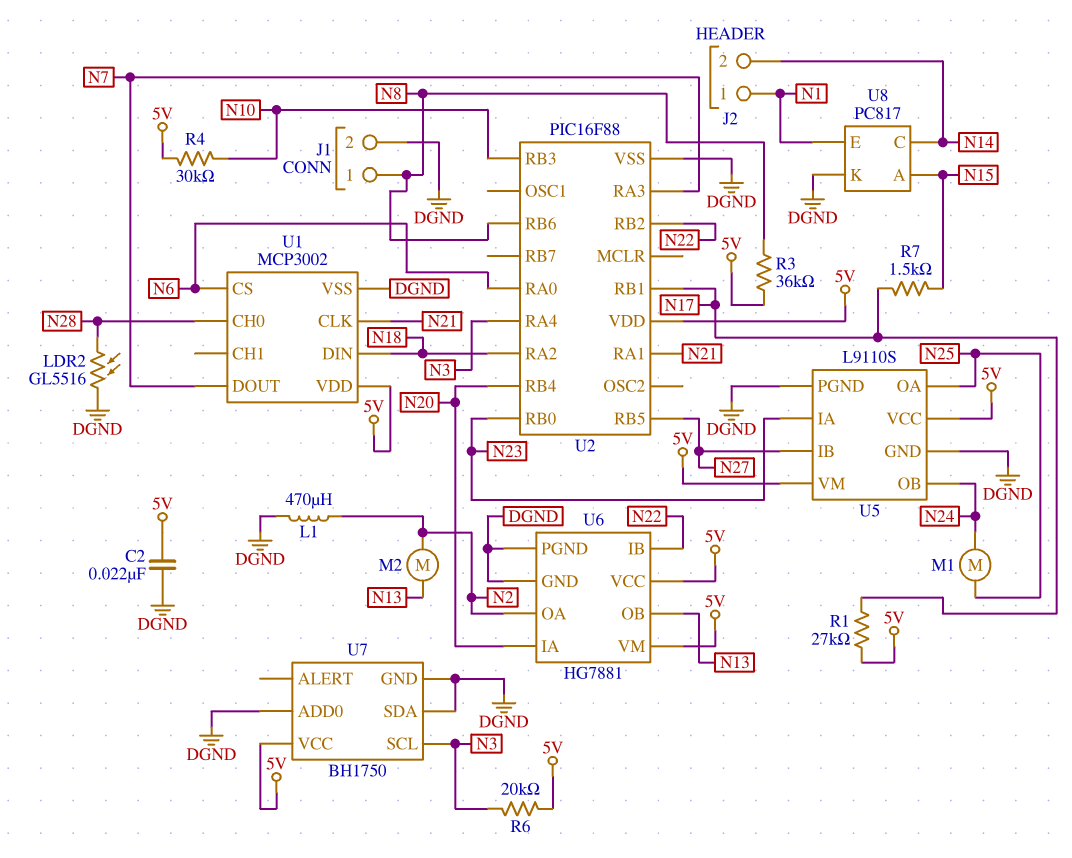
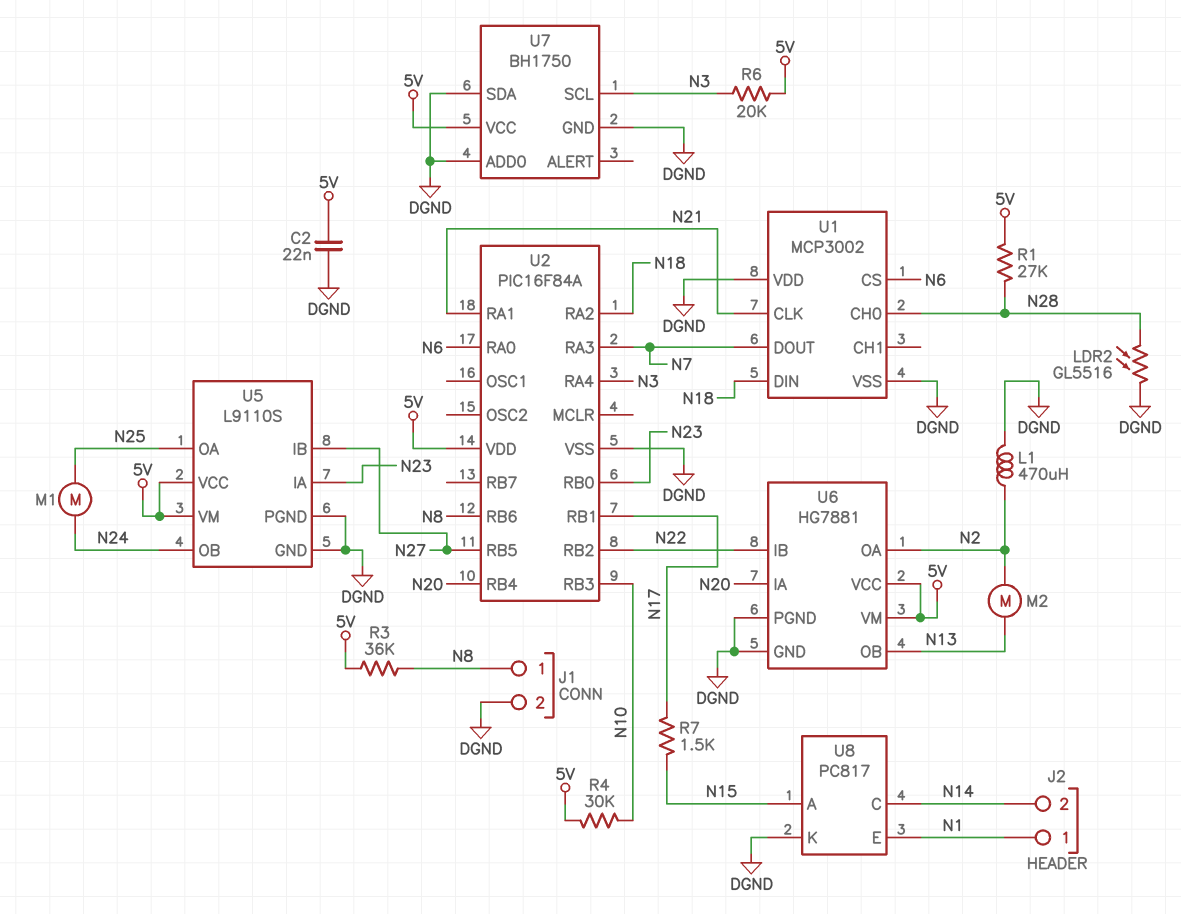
R1: 27k (5V, N17) -> 27k (5V, N28)
U1 pin VDD: 5V -> DGND
U2: PIC16F88 -> PIC16F84A

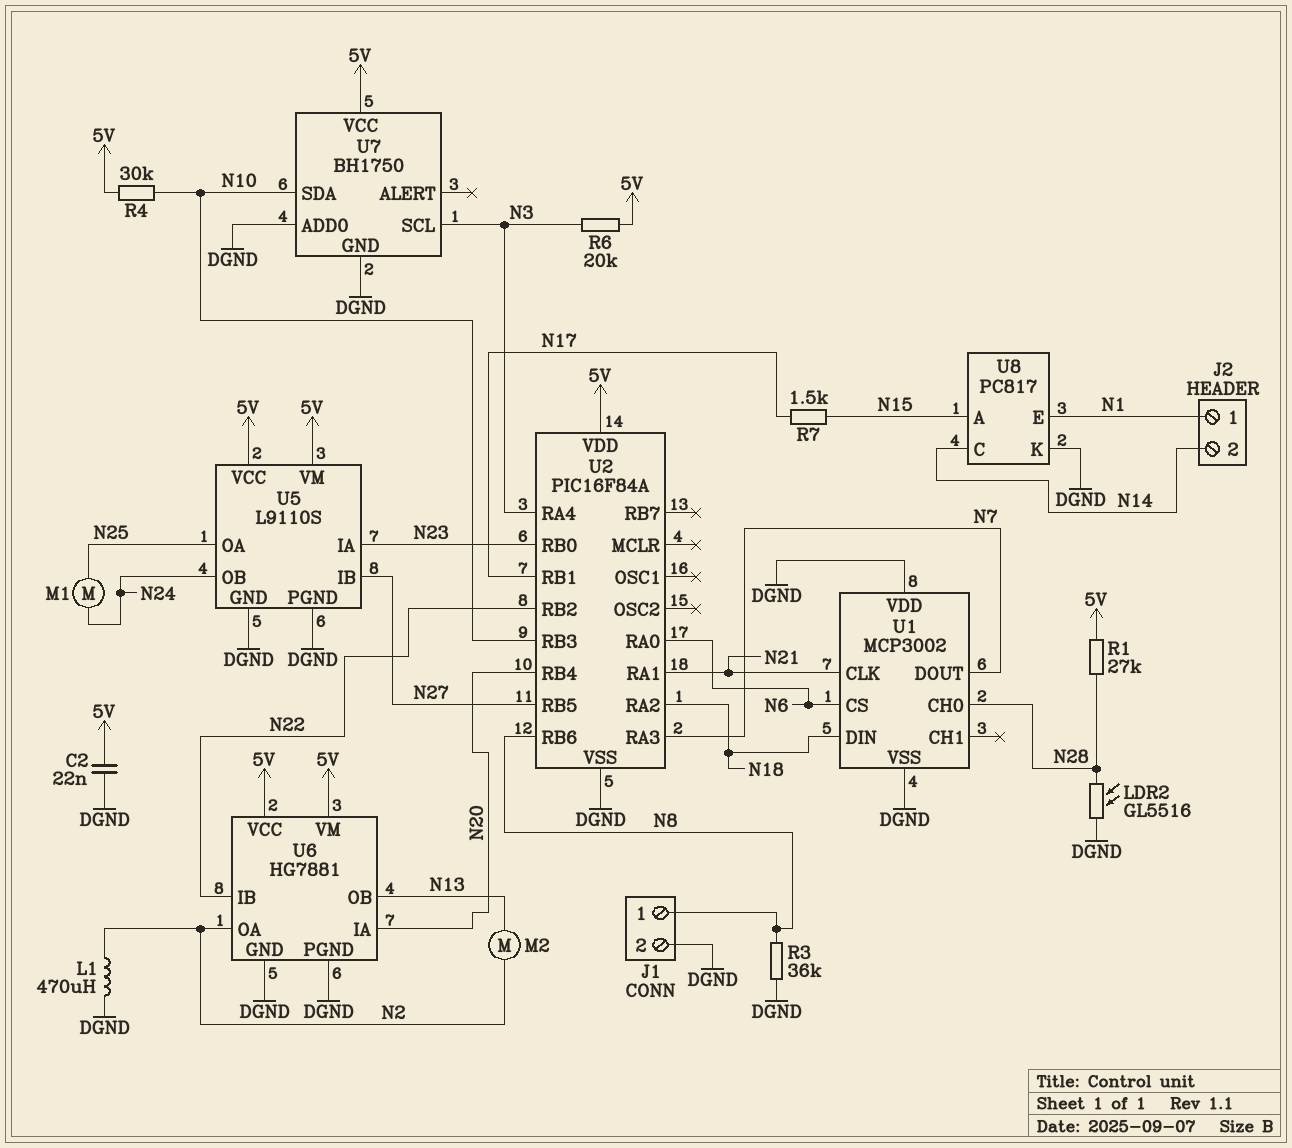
R3: 36k (5V, N8) -> 36k (DGND, N8)
U7 pin SDA: DGND -> N10

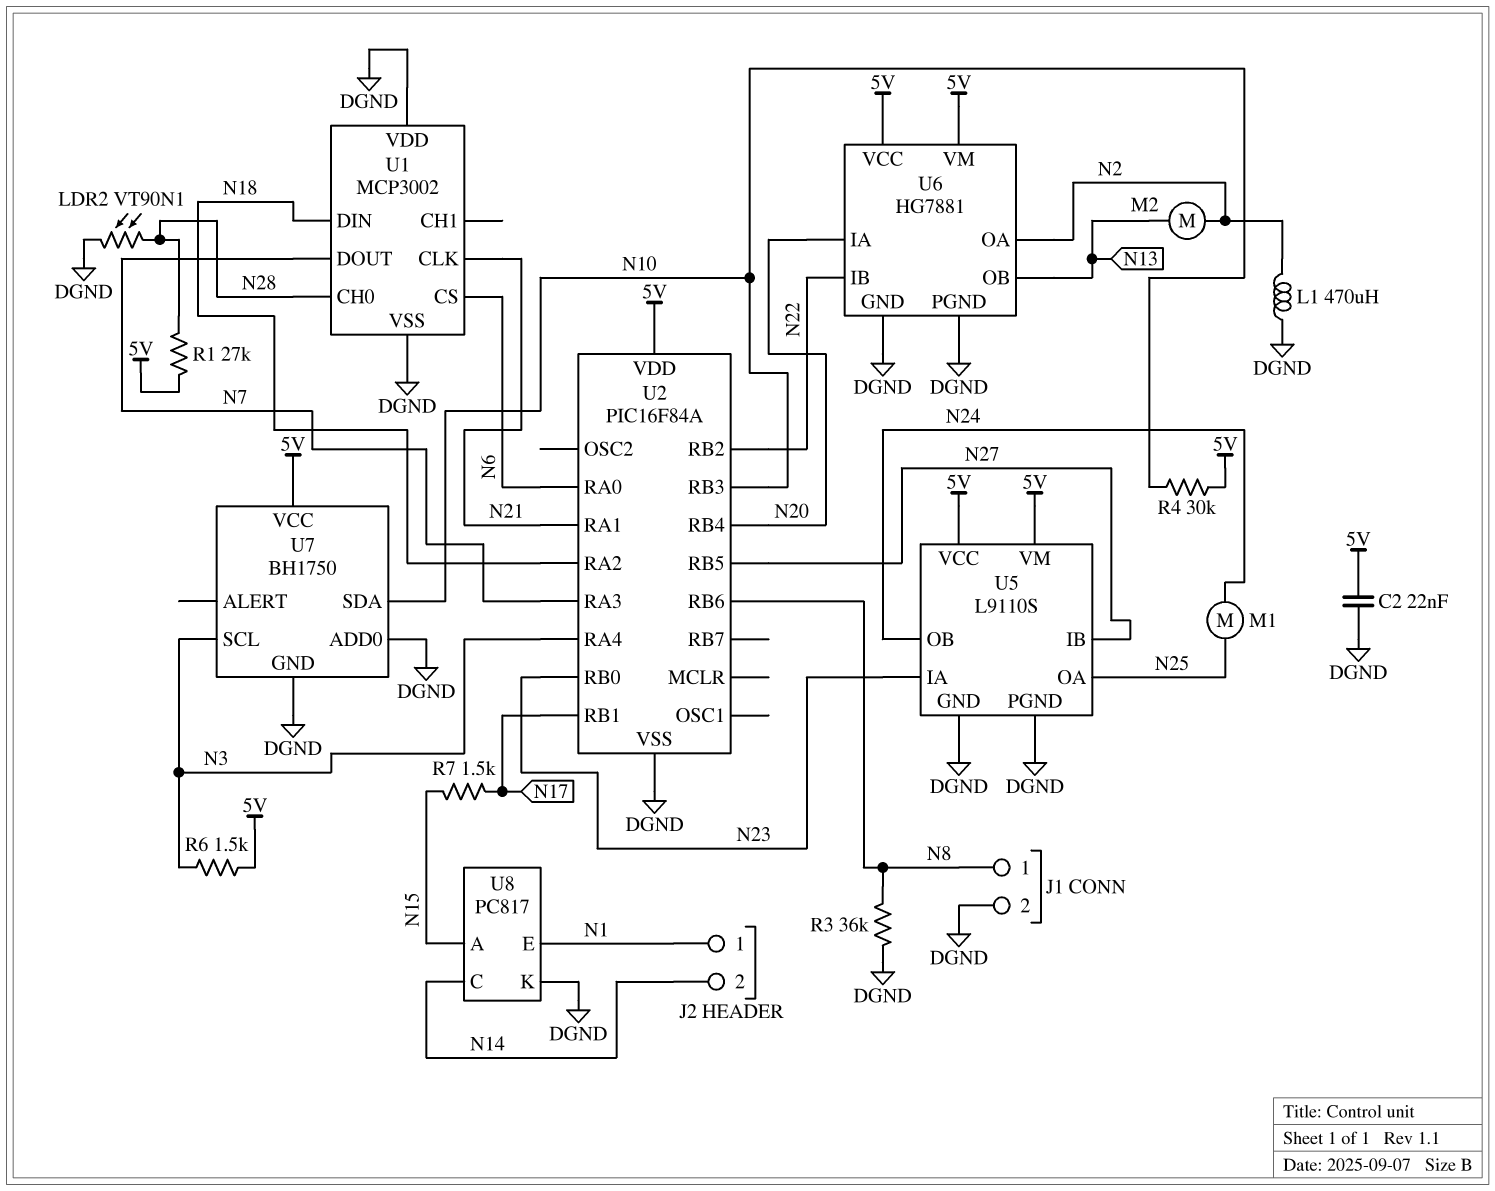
LDR2: GL5516 (DGND, N28) -> VT90N1 (DGND, N28)
R6: 20k (5V, N3) -> 1.5k (5V, N3)

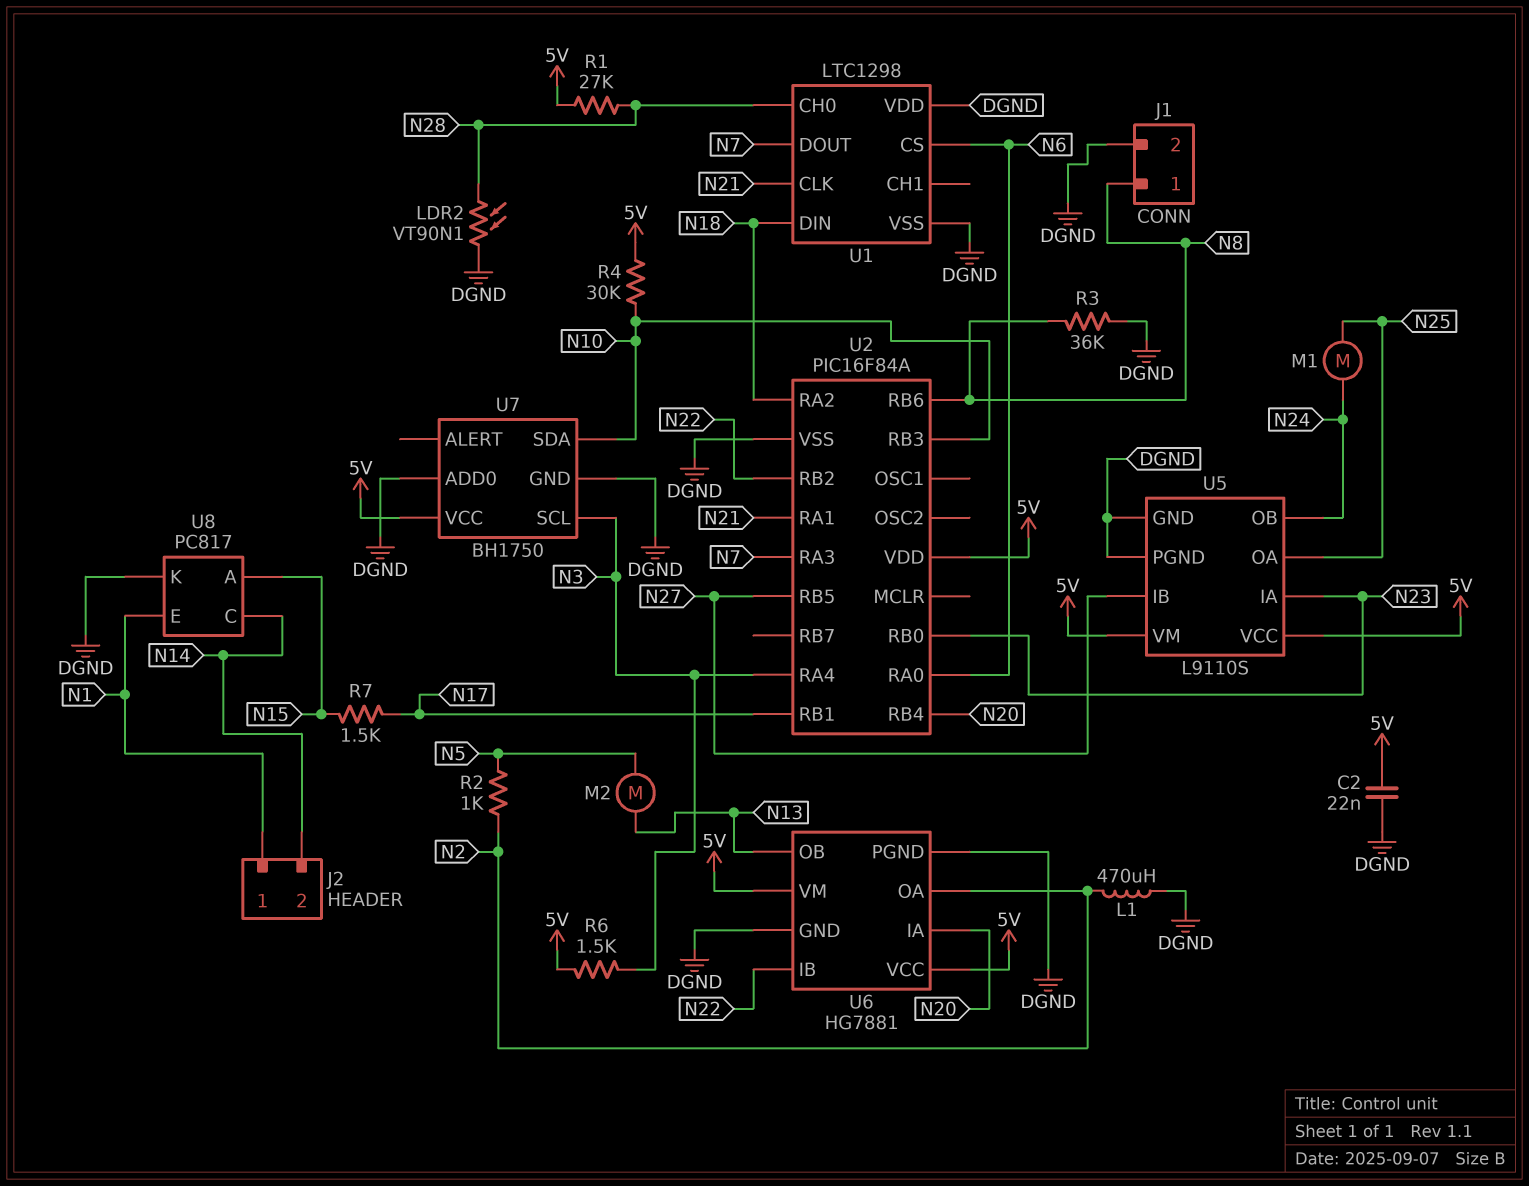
M2: motor (N2, N13) -> motor (N5, N13)
R2: none -> 1k (N2, N5)
U1: MCP3002 -> LTC1298

